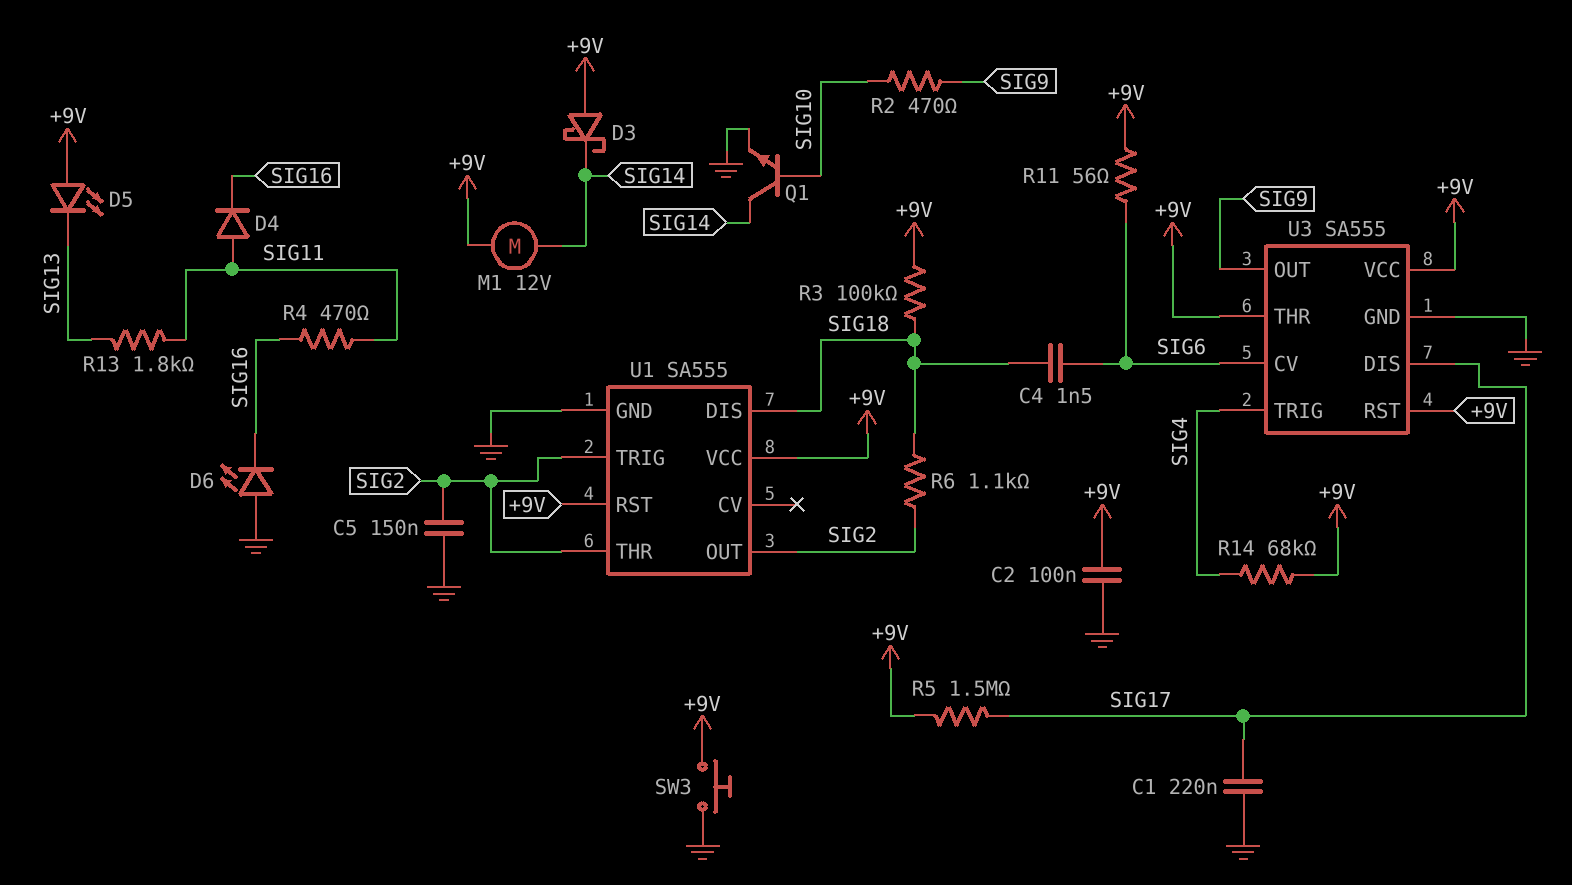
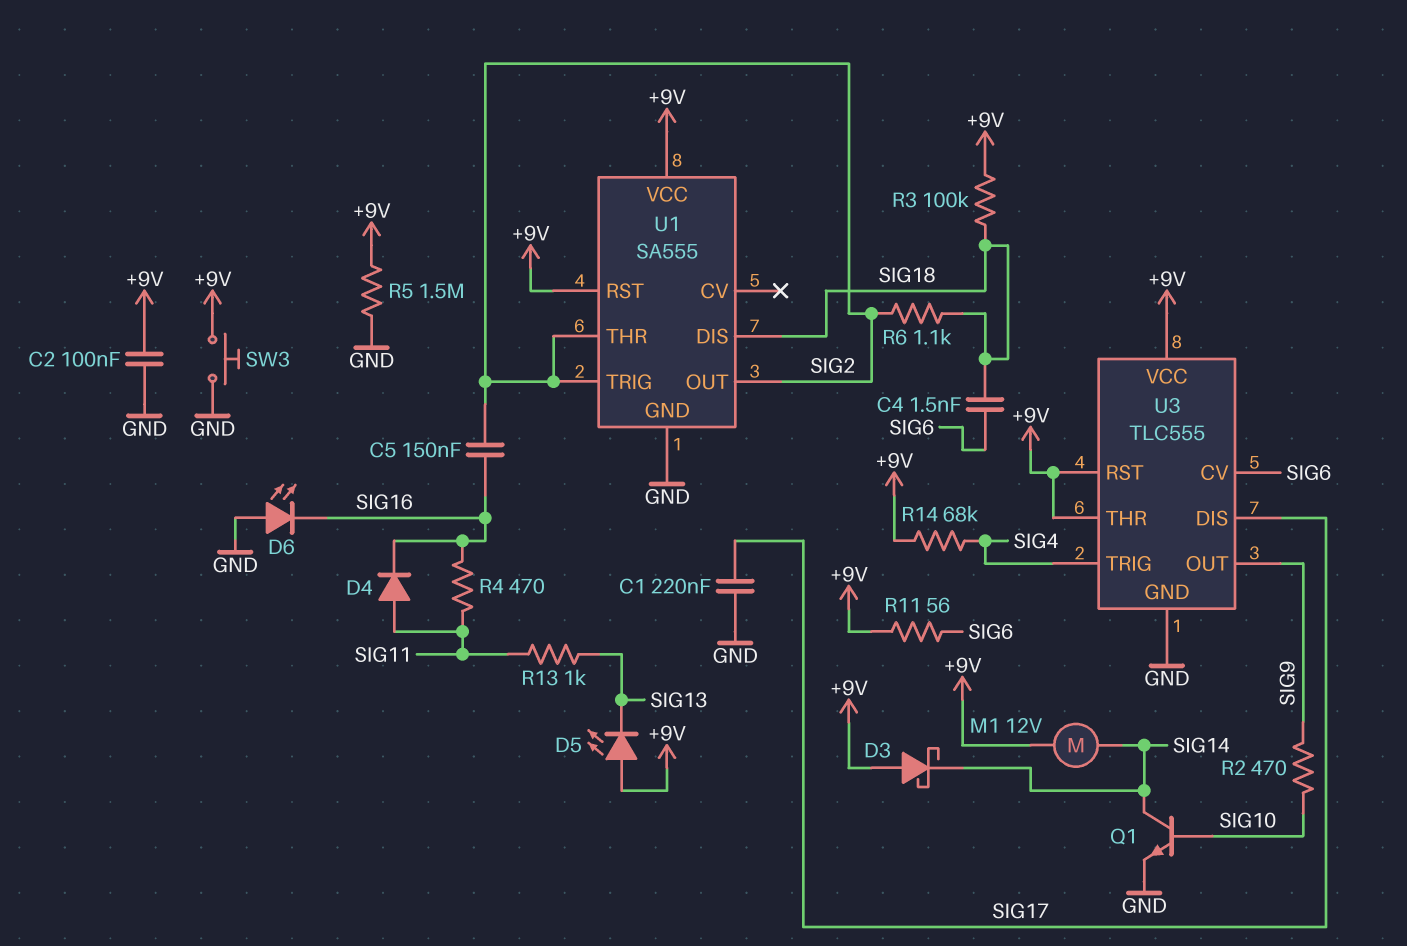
C5: 150nF (GND, SIG2) -> 150nF (SIG2, SIG16)
R5: 1.5M (+9V, SIG17) -> 1.5M (+9V, GND)
R13: 1.8k (SIG11, SIG13) -> 1k (SIG11, SIG13)
U3: SA555 -> TLC555

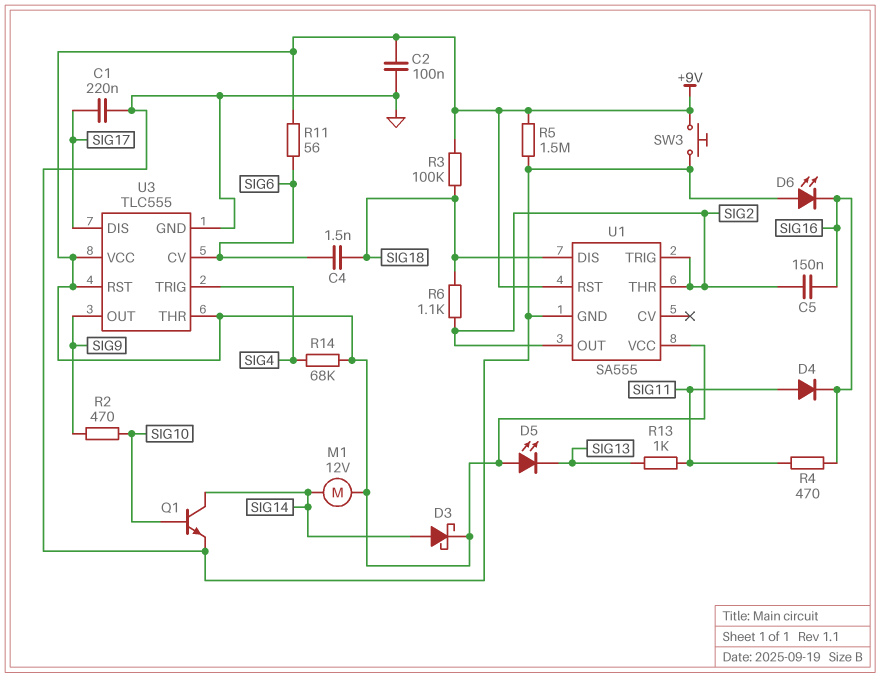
D3: schottky (A +9V, K SIG14) -> schottky (A SIG14, K +9V)

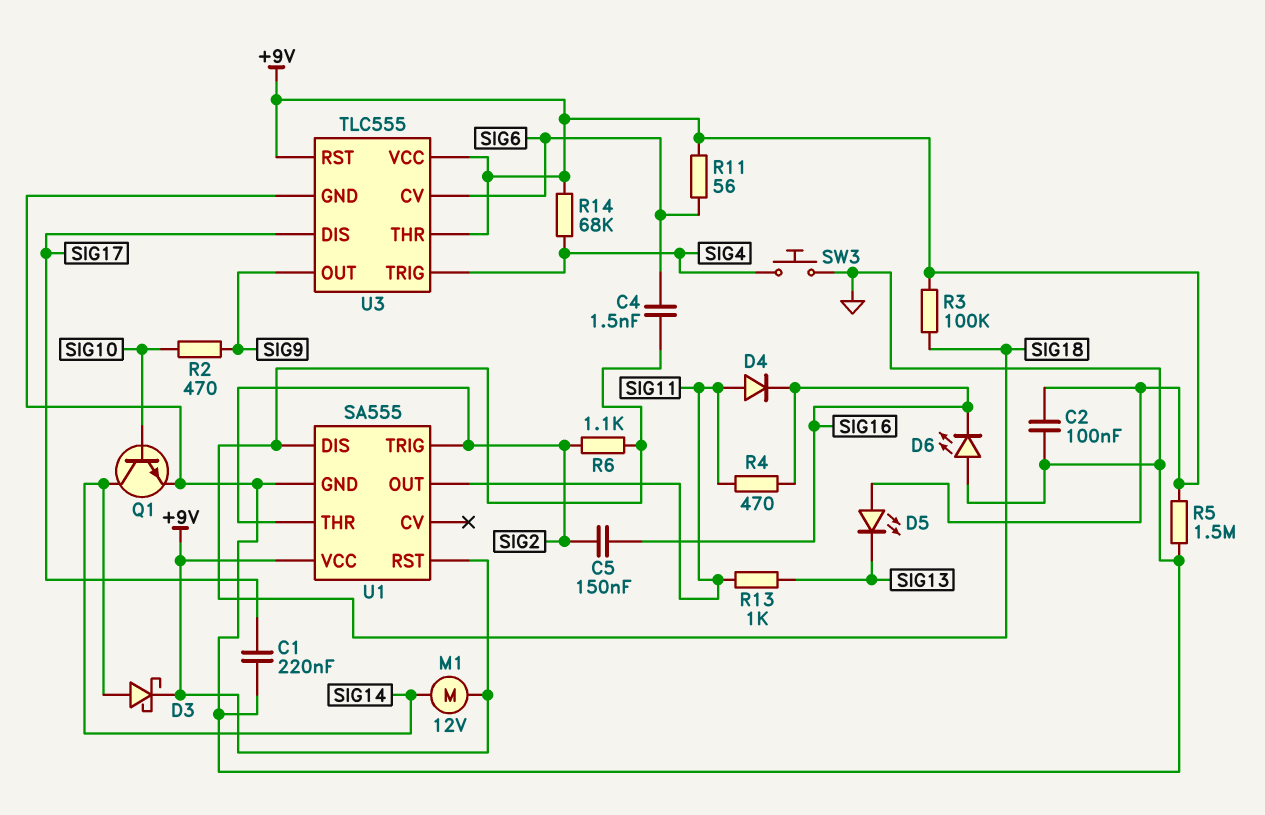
SW3: button (+9V, GND) -> button (GND, SIG4)
U1 pin OUT: SIG2 -> SIG11

